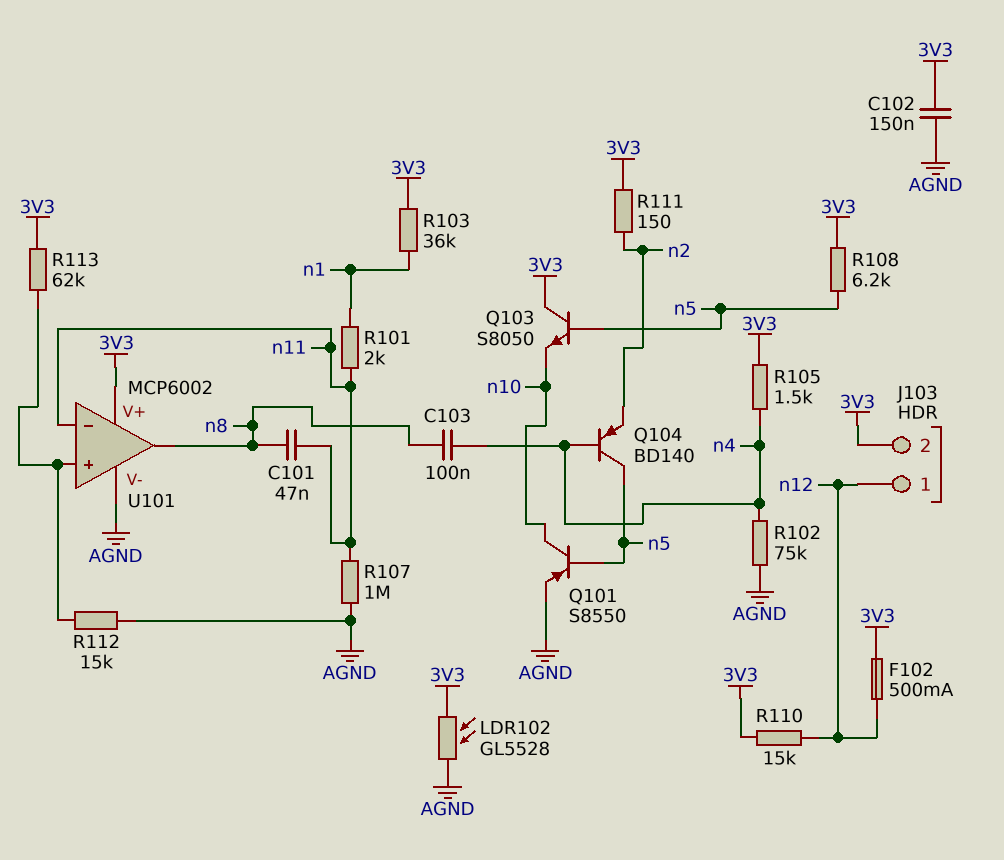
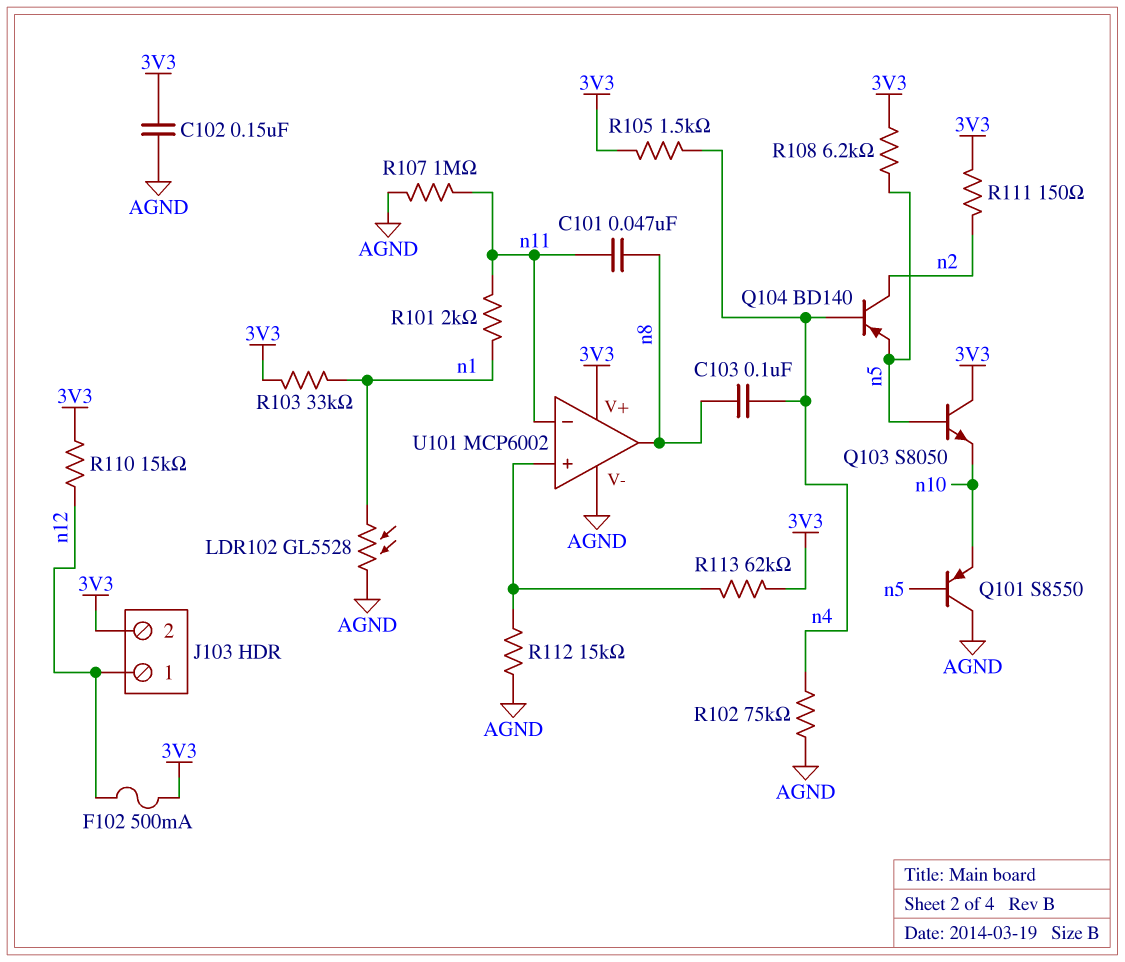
LDR102: GL5528 (3V3, AGND) -> GL5528 (AGND, n1)
Q101: PNP S8550 (B n5, C n10, E AGND) -> PNP S8550 (B n5, C AGND, E n10)
Q104: PNP BD140 (B n4, C n5, E n2) -> PNP BD140 (B n4, C n2, E n5)
R103: 36k (3V3, n1) -> 33k (3V3, n1)

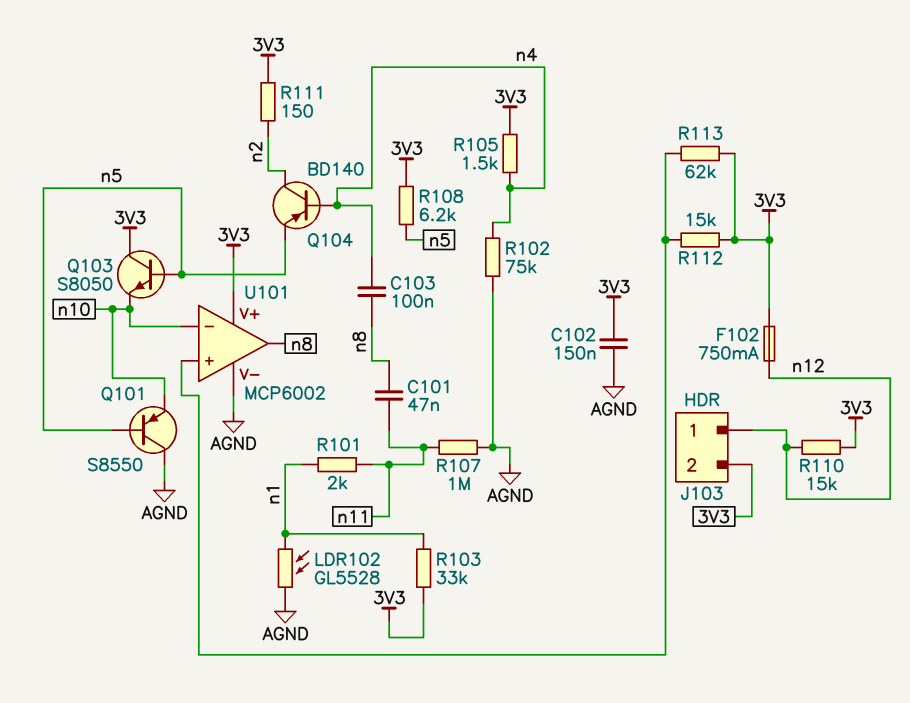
F102: 500mA (3V3, n12) -> 750mA (3V3, n12)
R112: 15k (AGND, U101/in+) -> 15k (3V3, U101/in+)
U101 pin in-: n11 -> n10

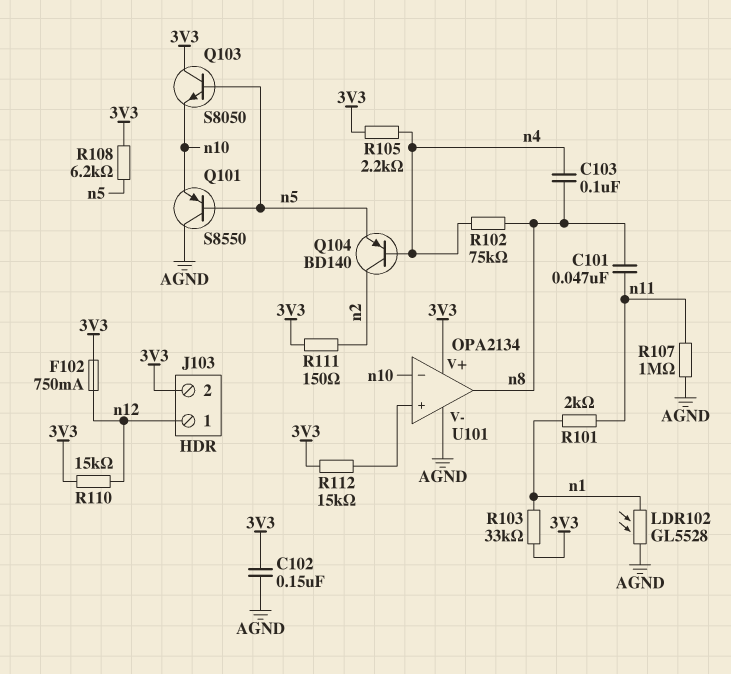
R102: 75k (AGND, n4) -> 75k (n4, n8)
R105: 1.5k (3V3, n4) -> 2.2k (3V3, n4)
R113: 62k (3V3, U101/in+) -> none
U101: MCP6002 -> OPA2134

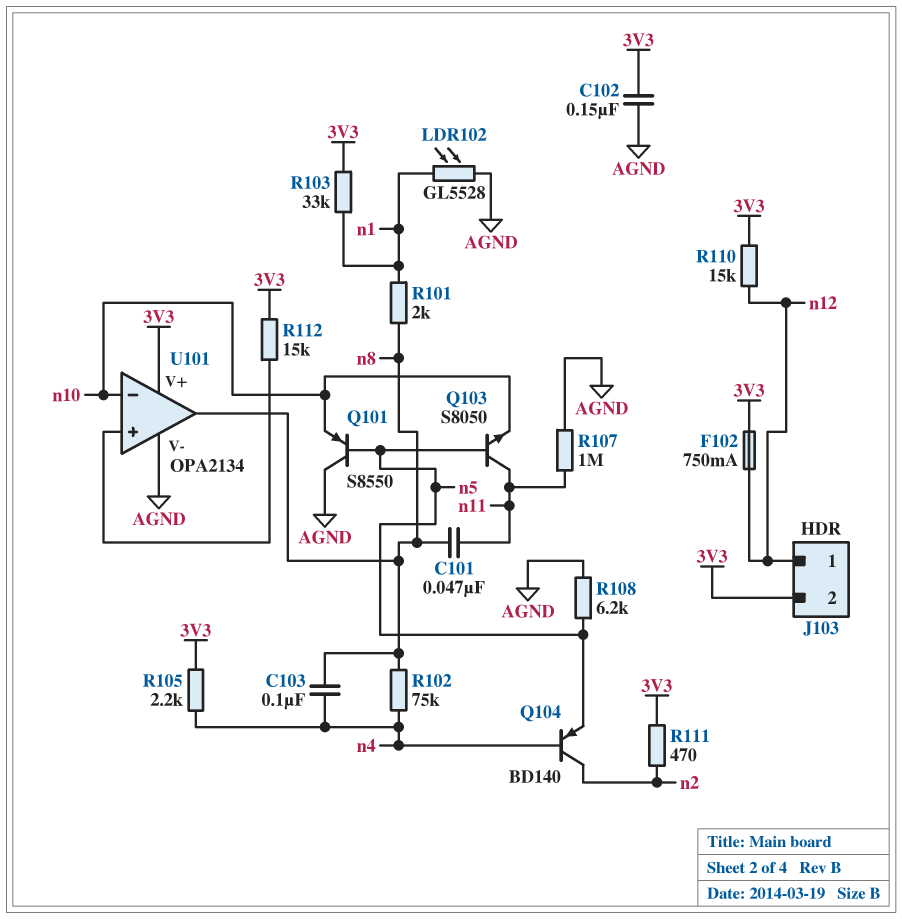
Q103: NPN S8050 (B n5, C 3V3, E n10) -> NPN S8050 (B n5, C n11, E n10)
R101: 2k (n1, n11) -> 2k (n1, n8)
R108: 6.2k (3V3, n5) -> 6.2k (AGND, n5)
R111: 150 (3V3, n2) -> 470 (3V3, n2)

